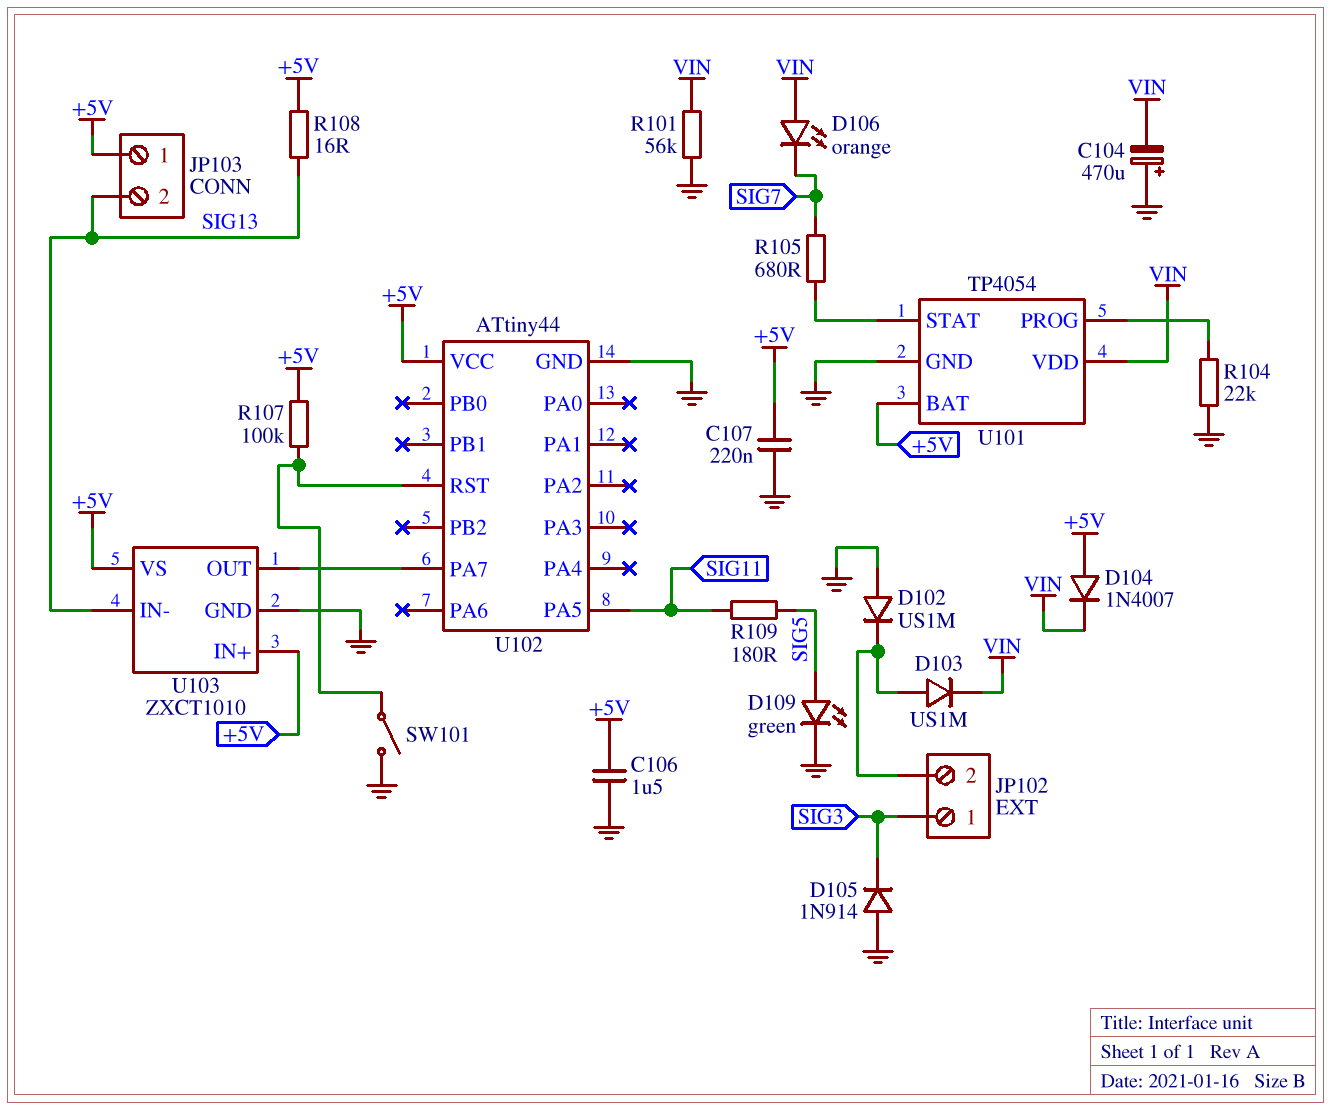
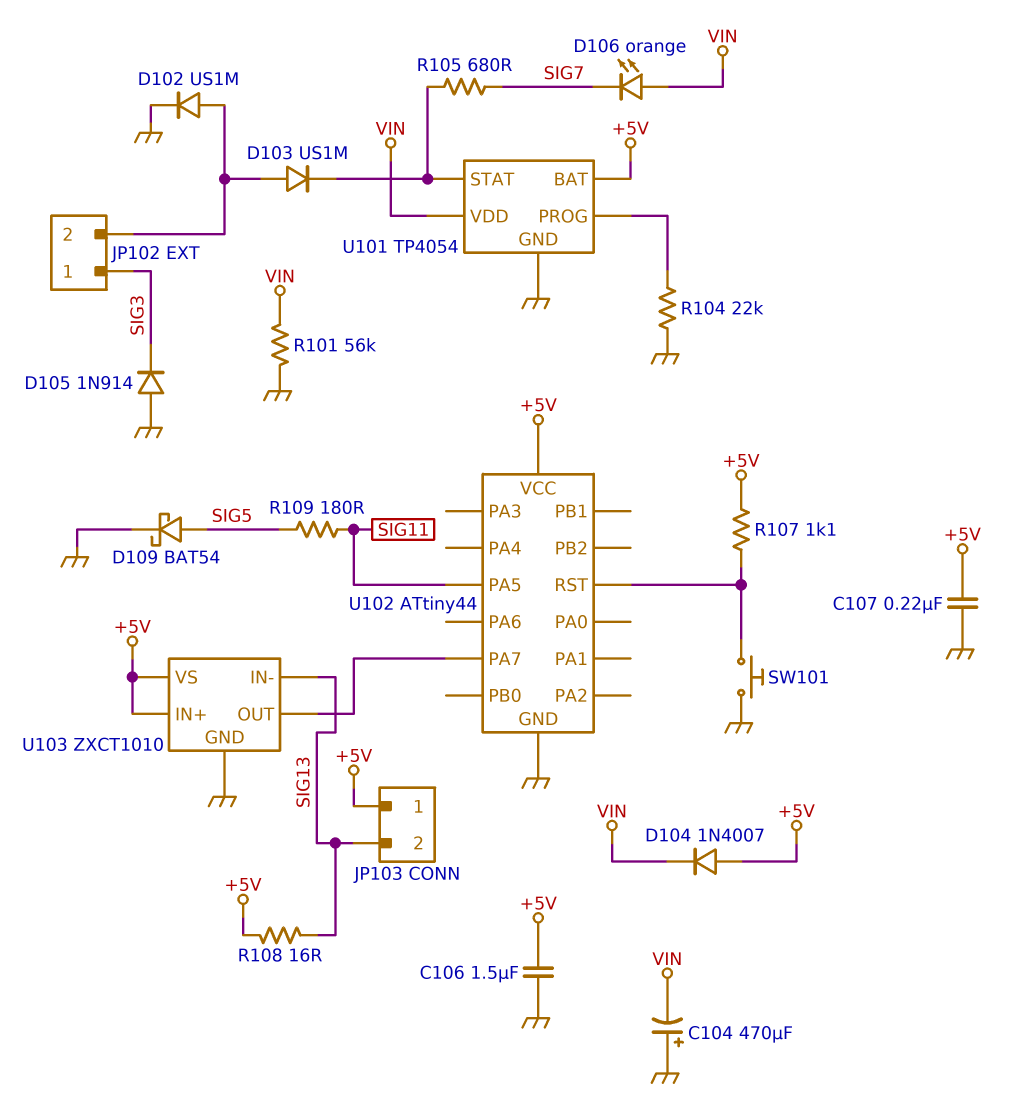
D102: diode US1M (A GND, K JP102/2) -> diode US1M (A JP102/2, K GND)
D103: diode US1M (A JP102/2, K VIN) -> diode US1M (A JP102/2, K U101/STAT)
D109: LED green (A SIG5, K GND) -> schottky BAT54 (A SIG5, K GND)
R107: 100k (+5V, U102/RST) -> 1.1k (+5V, U102/RST)
SW101: switch (GND, U102/RST) -> button (GND, U102/RST)

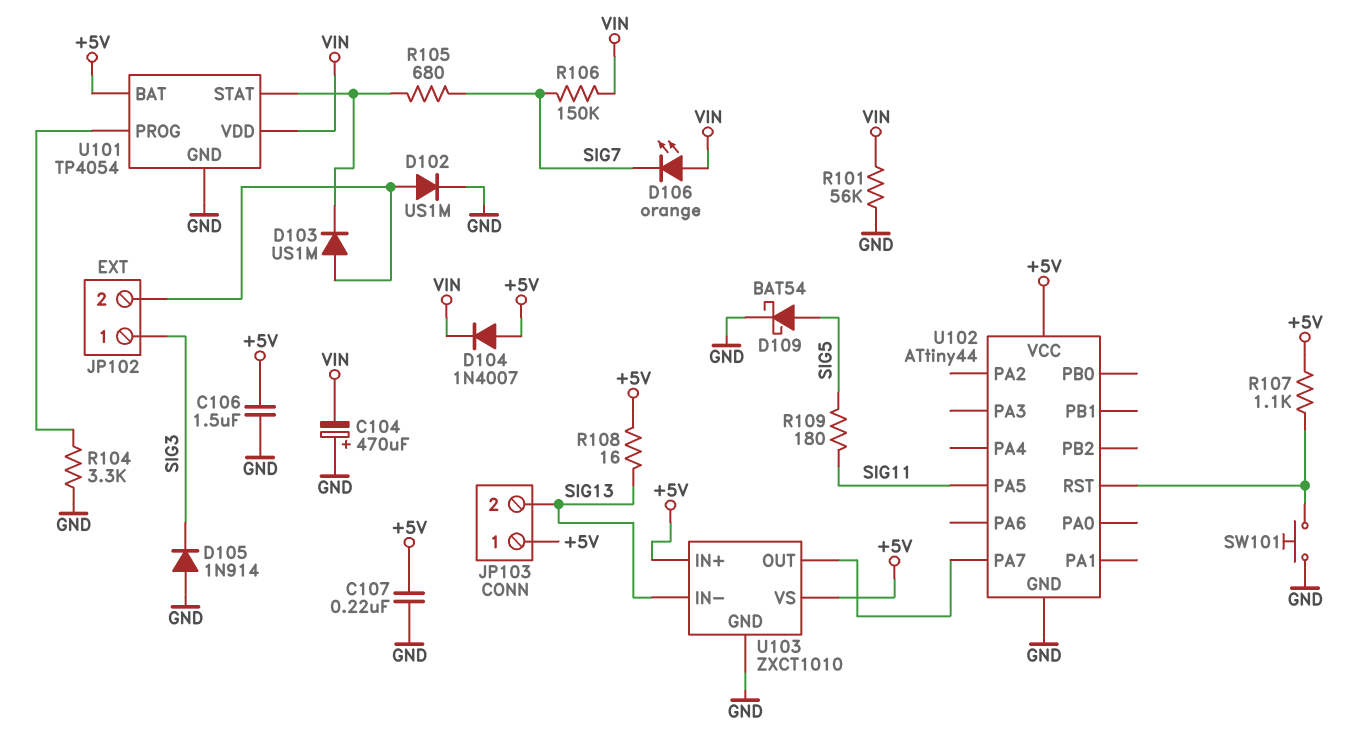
R104: 22k (GND, U101/PROG) -> 3.3k (GND, U101/PROG)
R106: none -> 150k (SIG7, VIN)

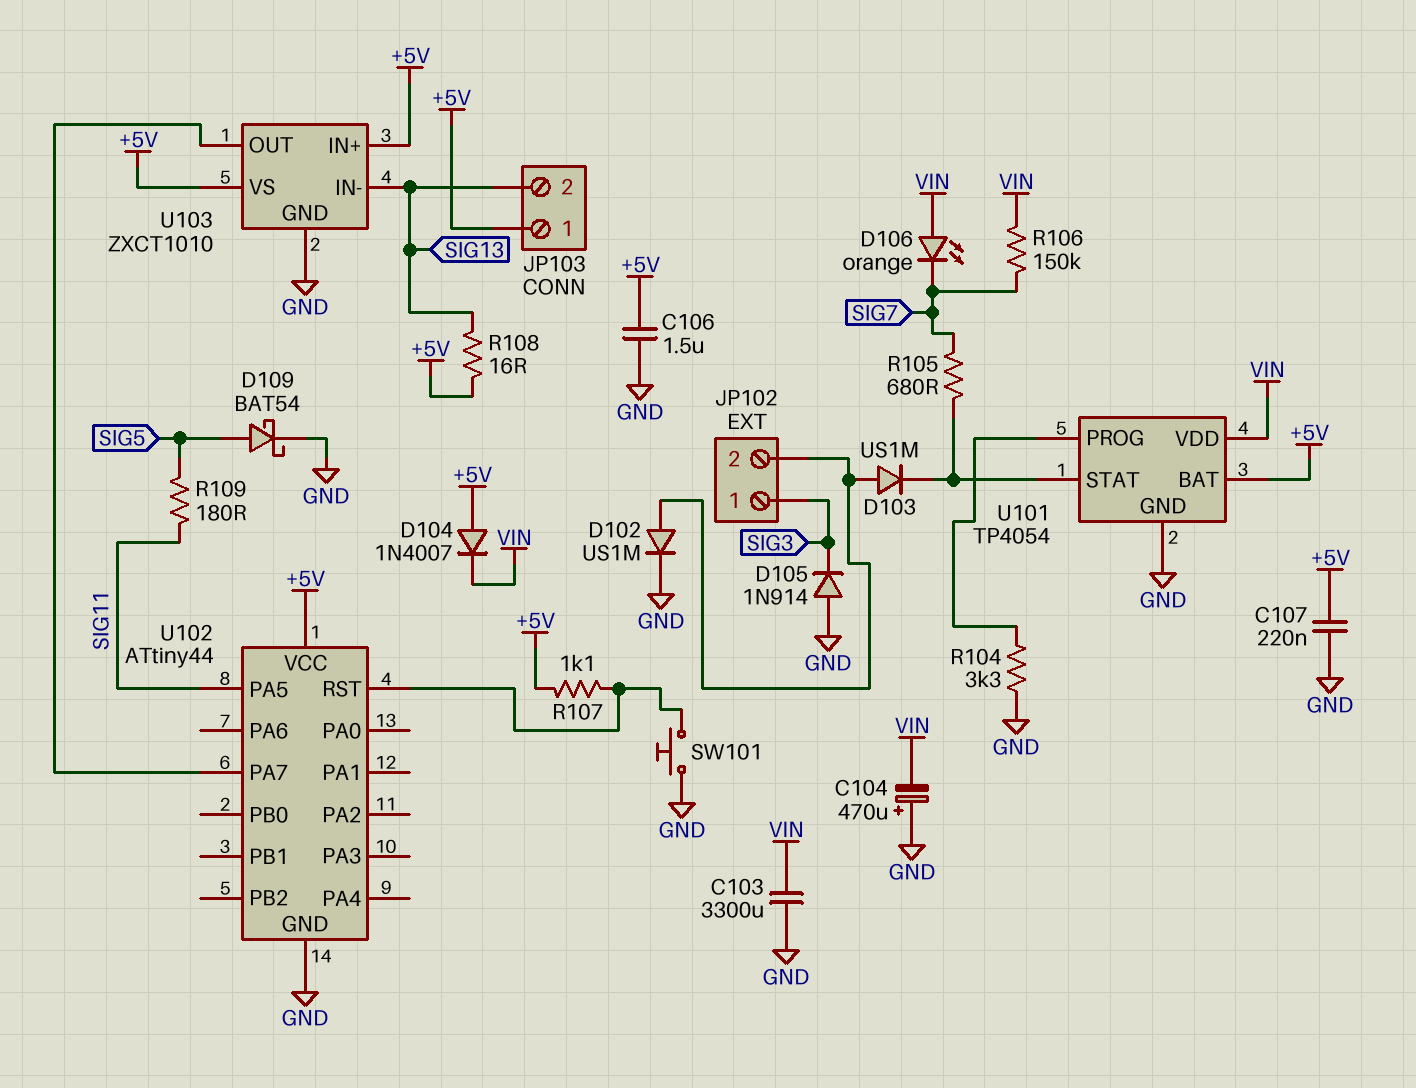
C103: none -> 3300uF (GND, VIN)
R101: 56k (GND, VIN) -> none

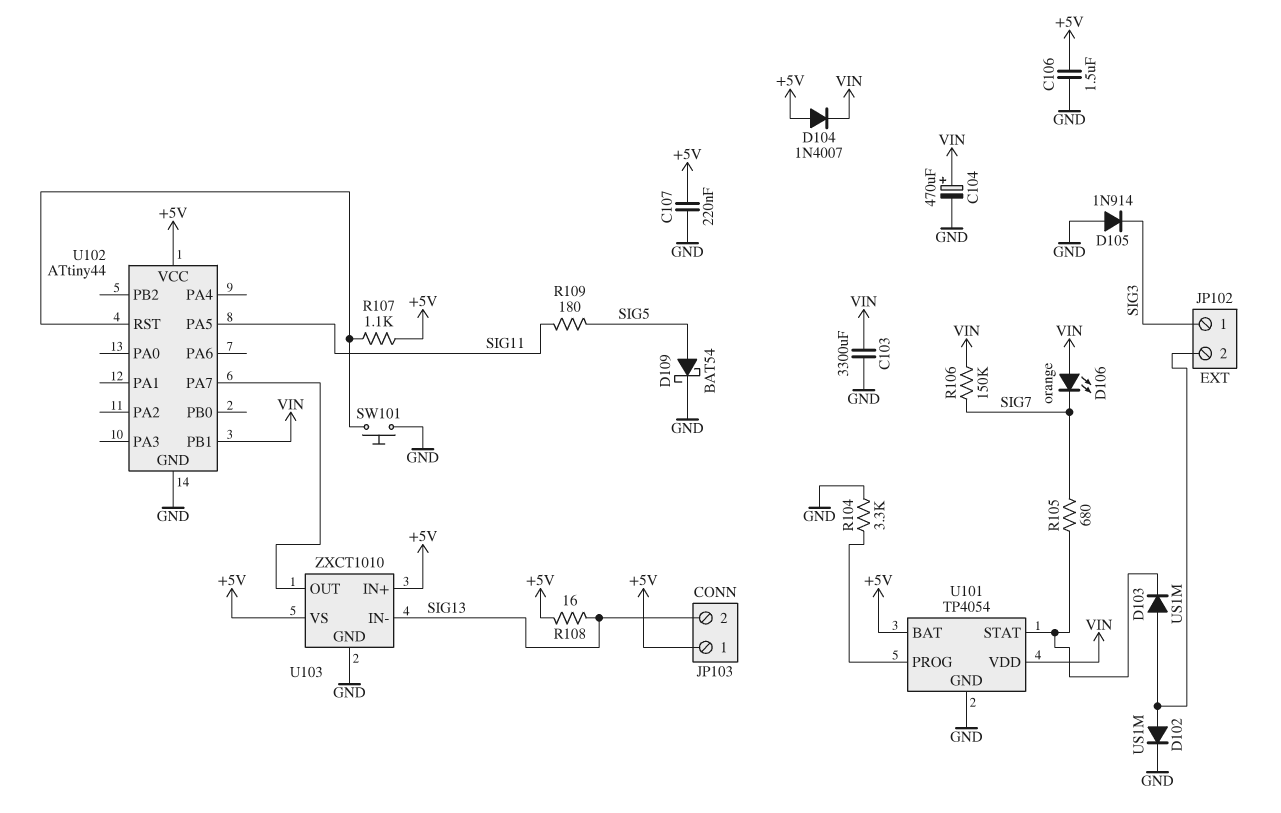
C104: 470uF (plus GND, minus VIN) -> 470uF (plus VIN, minus GND)
U102 pin PB1: none -> VIN

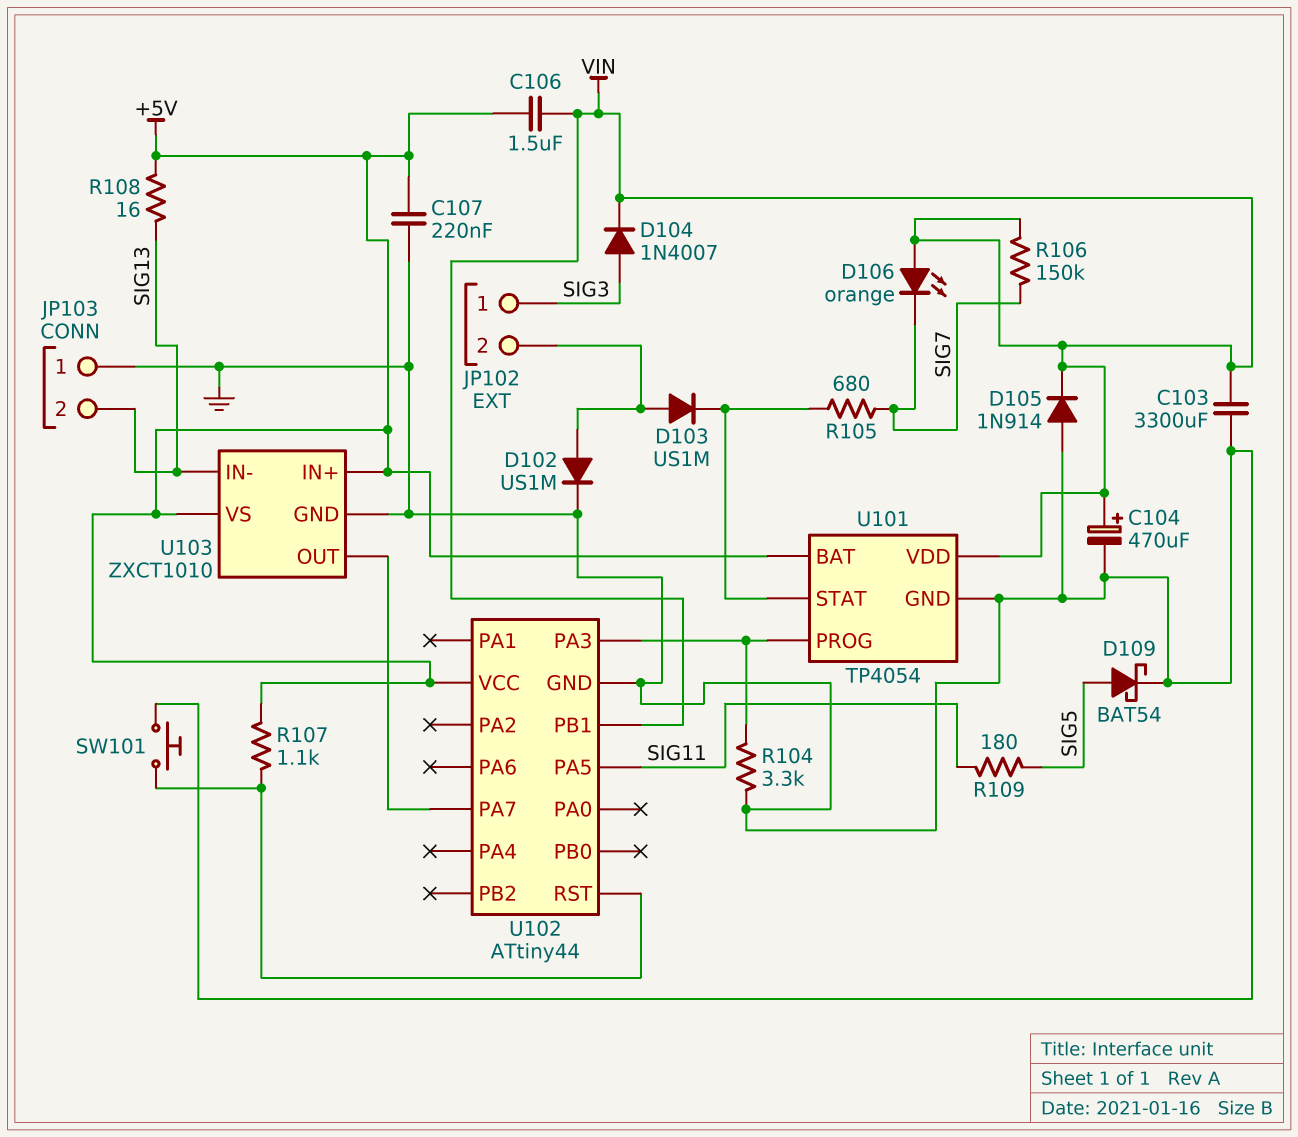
C106: 1.5uF (+5V, GND) -> 1.5uF (+5V, VIN)
D104: diode 1N4007 (A +5V, K VIN) -> diode 1N4007 (A SIG3, K VIN)
D105: diode 1N914 (A GND, K SIG3) -> diode 1N914 (A GND, K VIN)
JP103 pin 1: +5V -> GND
U102 pin PA3: none -> U101/PROG

